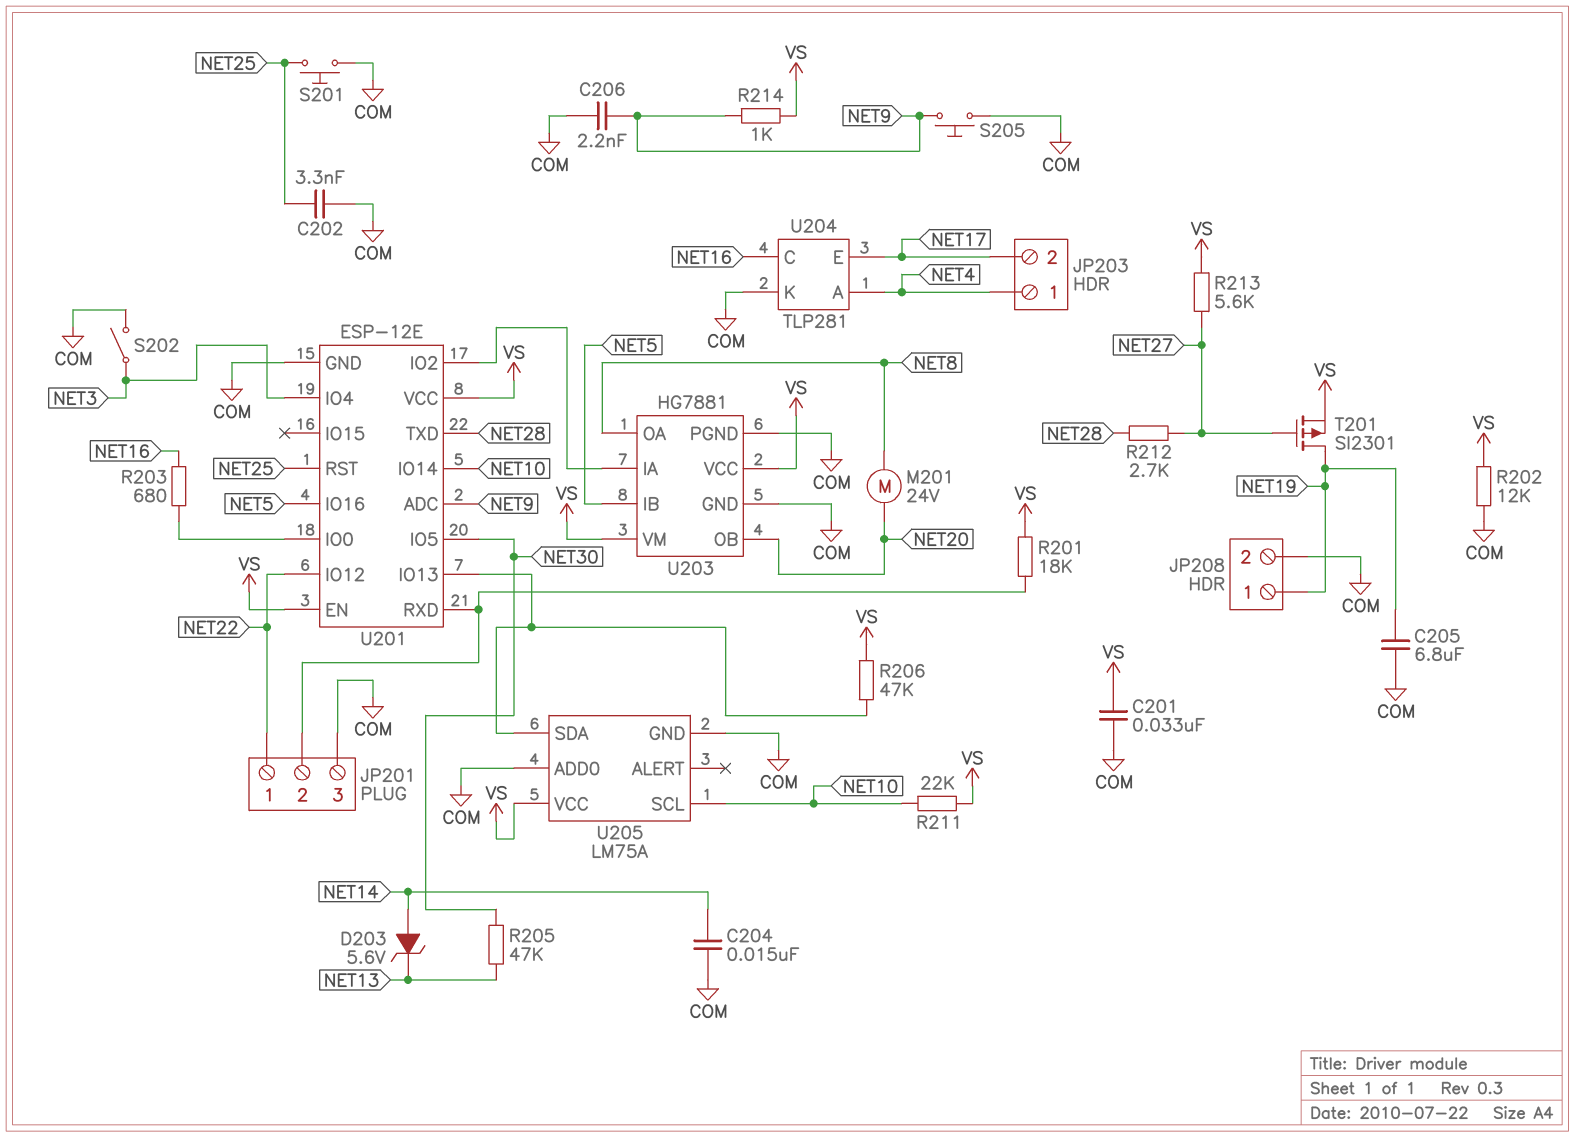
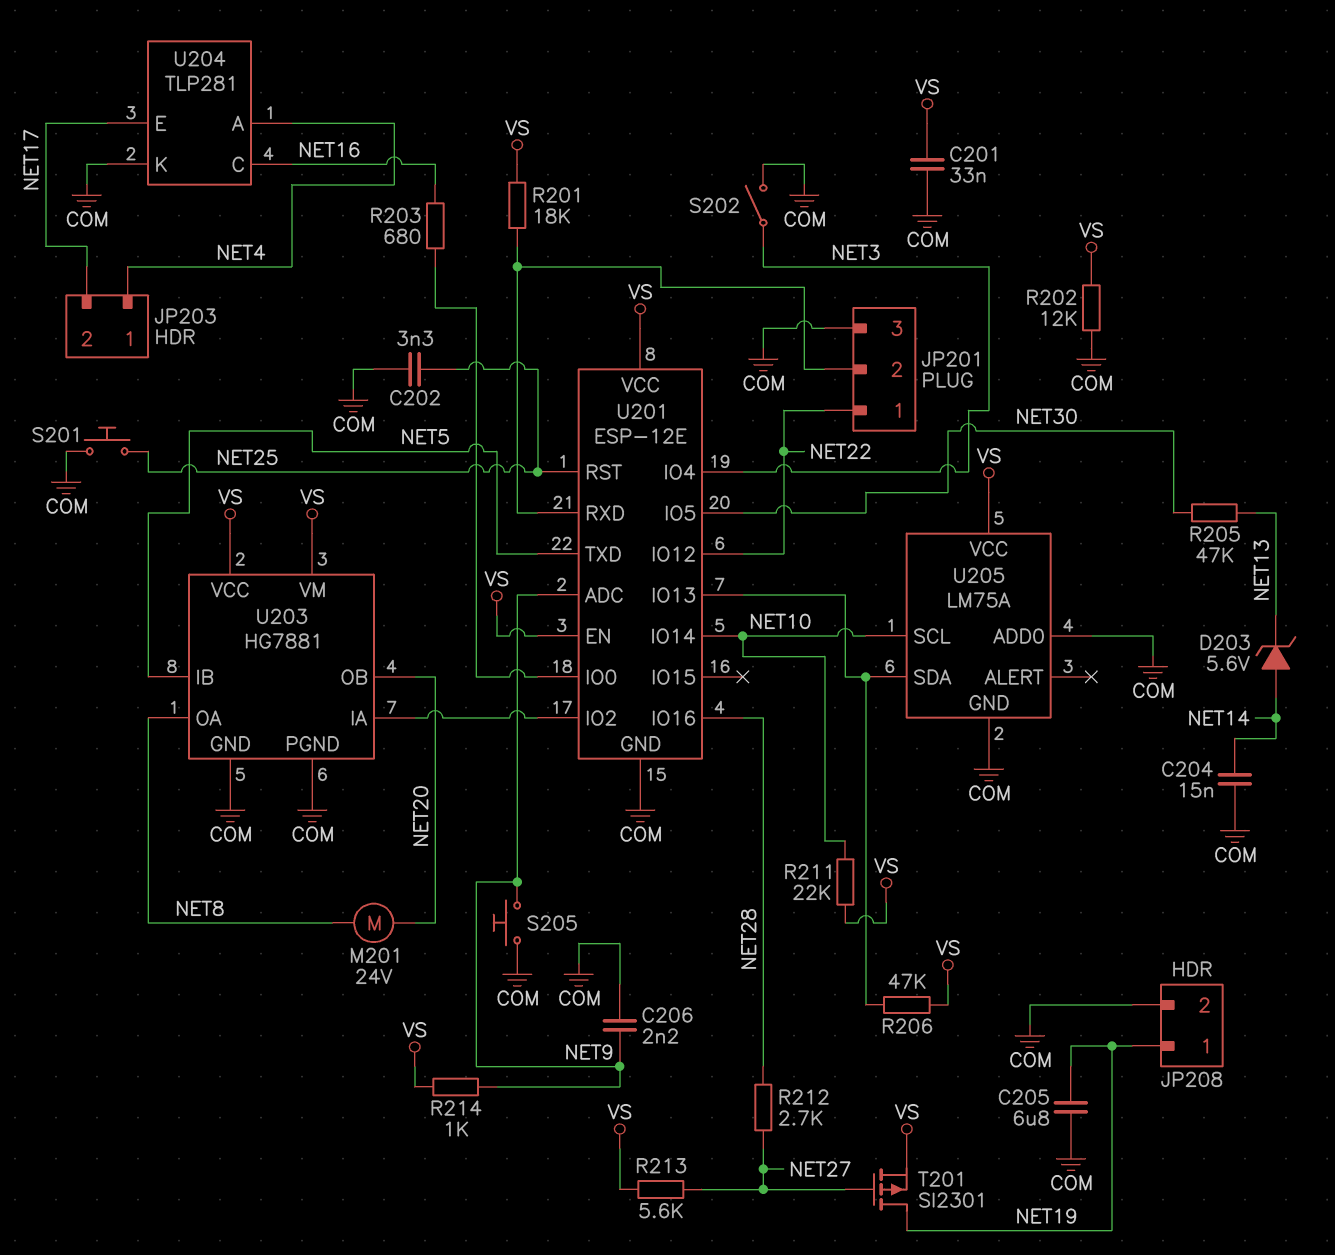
U201 pin IO16: NET5 -> NET28
U201 pin TXD: NET28 -> NET5

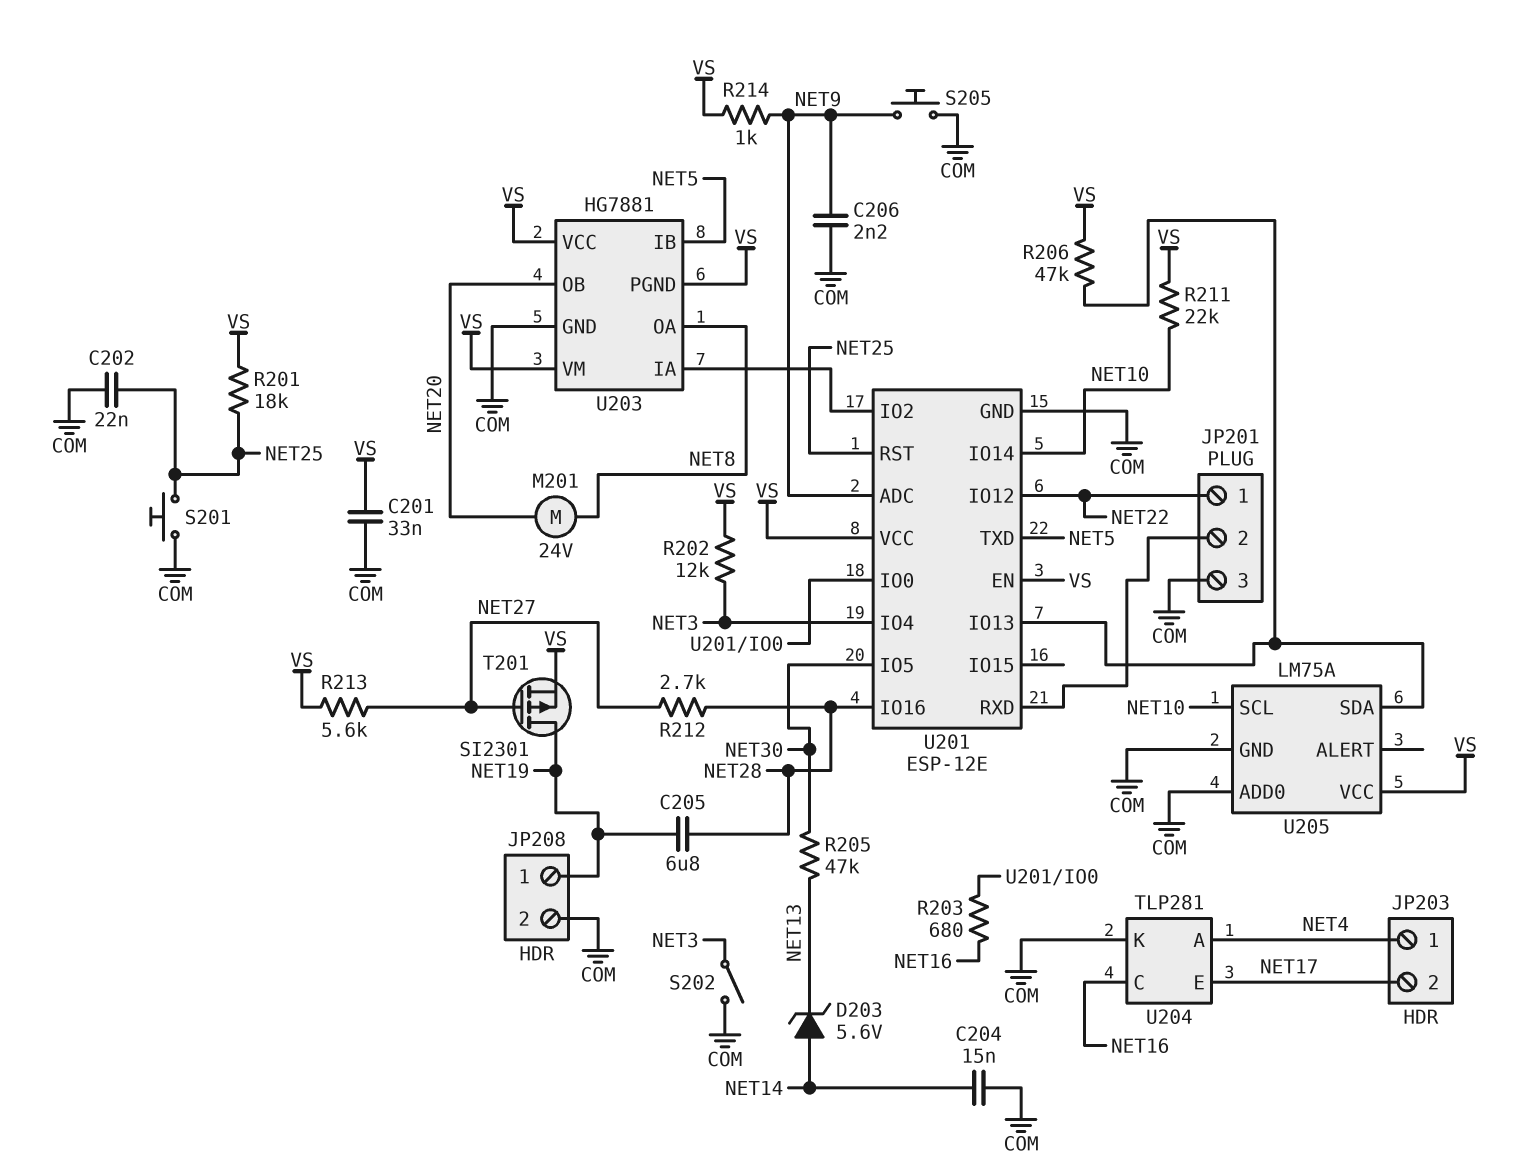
C202: 3.3nF (COM, NET25) -> 22nF (COM, NET25)
C205: 6.8uF (COM, NET19) -> 6.8uF (NET19, NET28)
R201: 18k (JP201/2, VS) -> 18k (NET25, VS)
R202: 12k (COM, VS) -> 12k (NET3, VS)
U203 pin PGND: COM -> VS

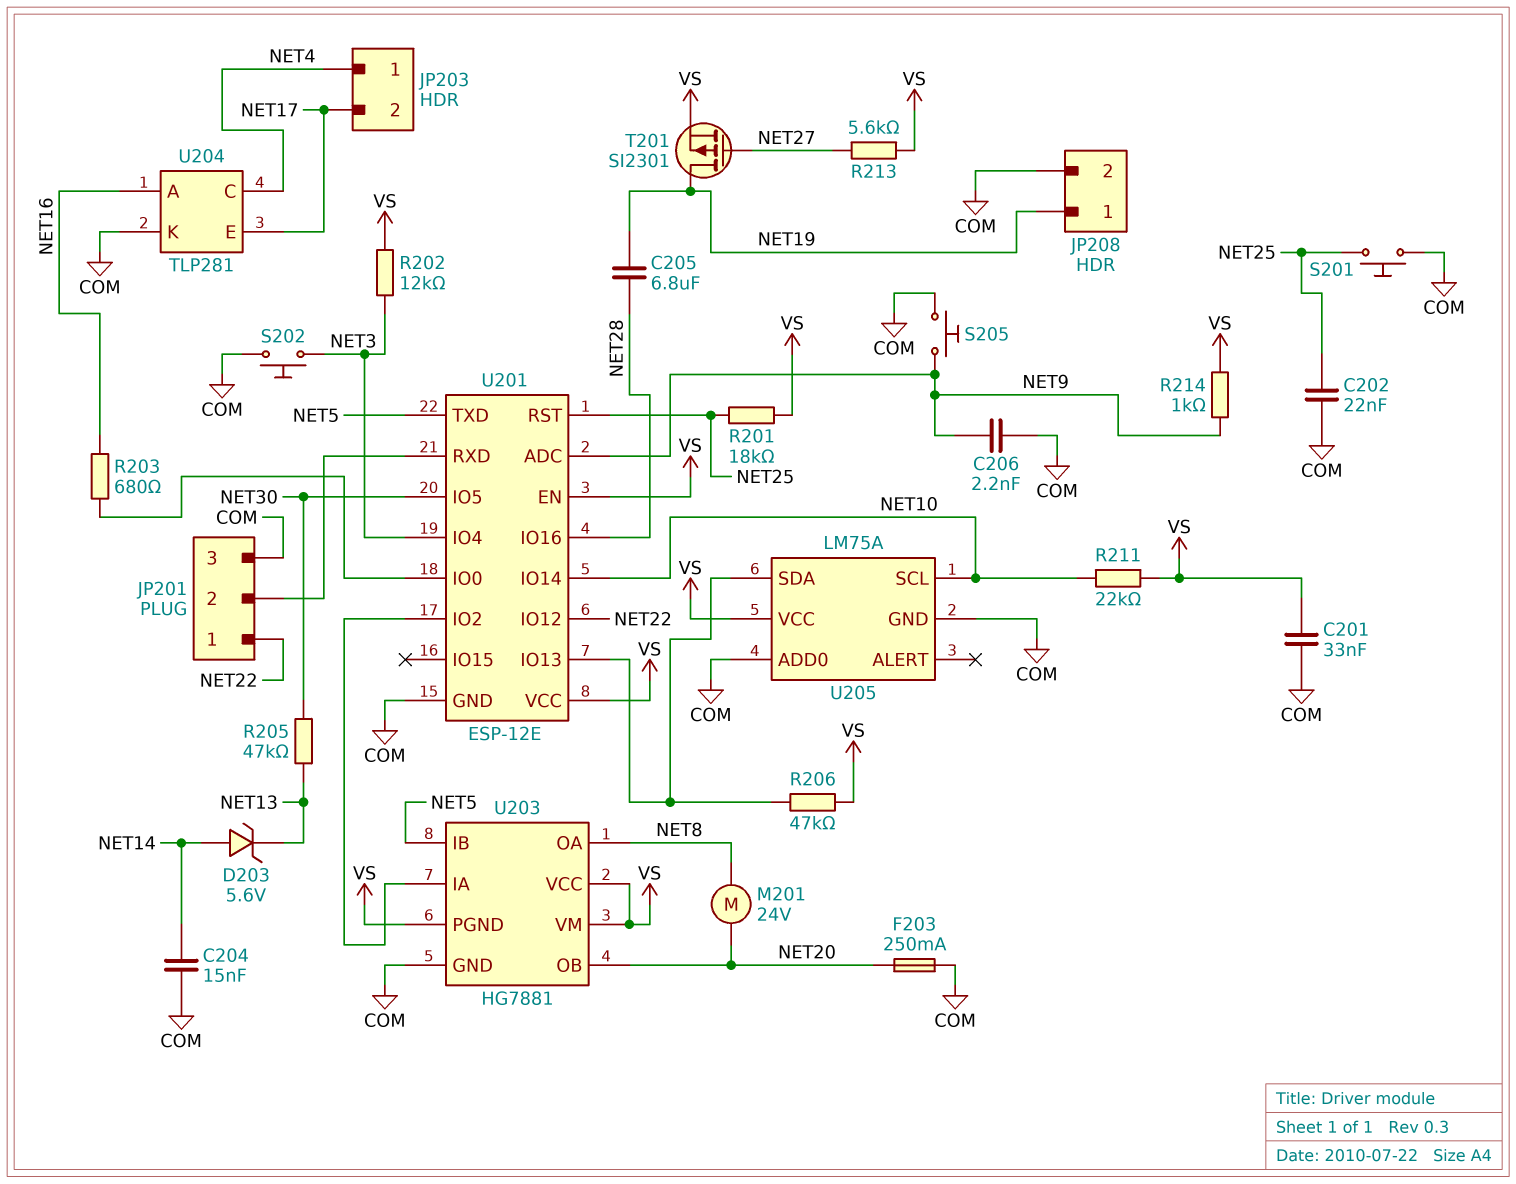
F203: none -> 250mA (COM, NET20)
R212: 2.7k (NET27, NET28) -> none
S202: switch (COM, NET3) -> button (COM, NET3)
U204 pin A: NET4 -> NET16
U204 pin C: NET16 -> NET4

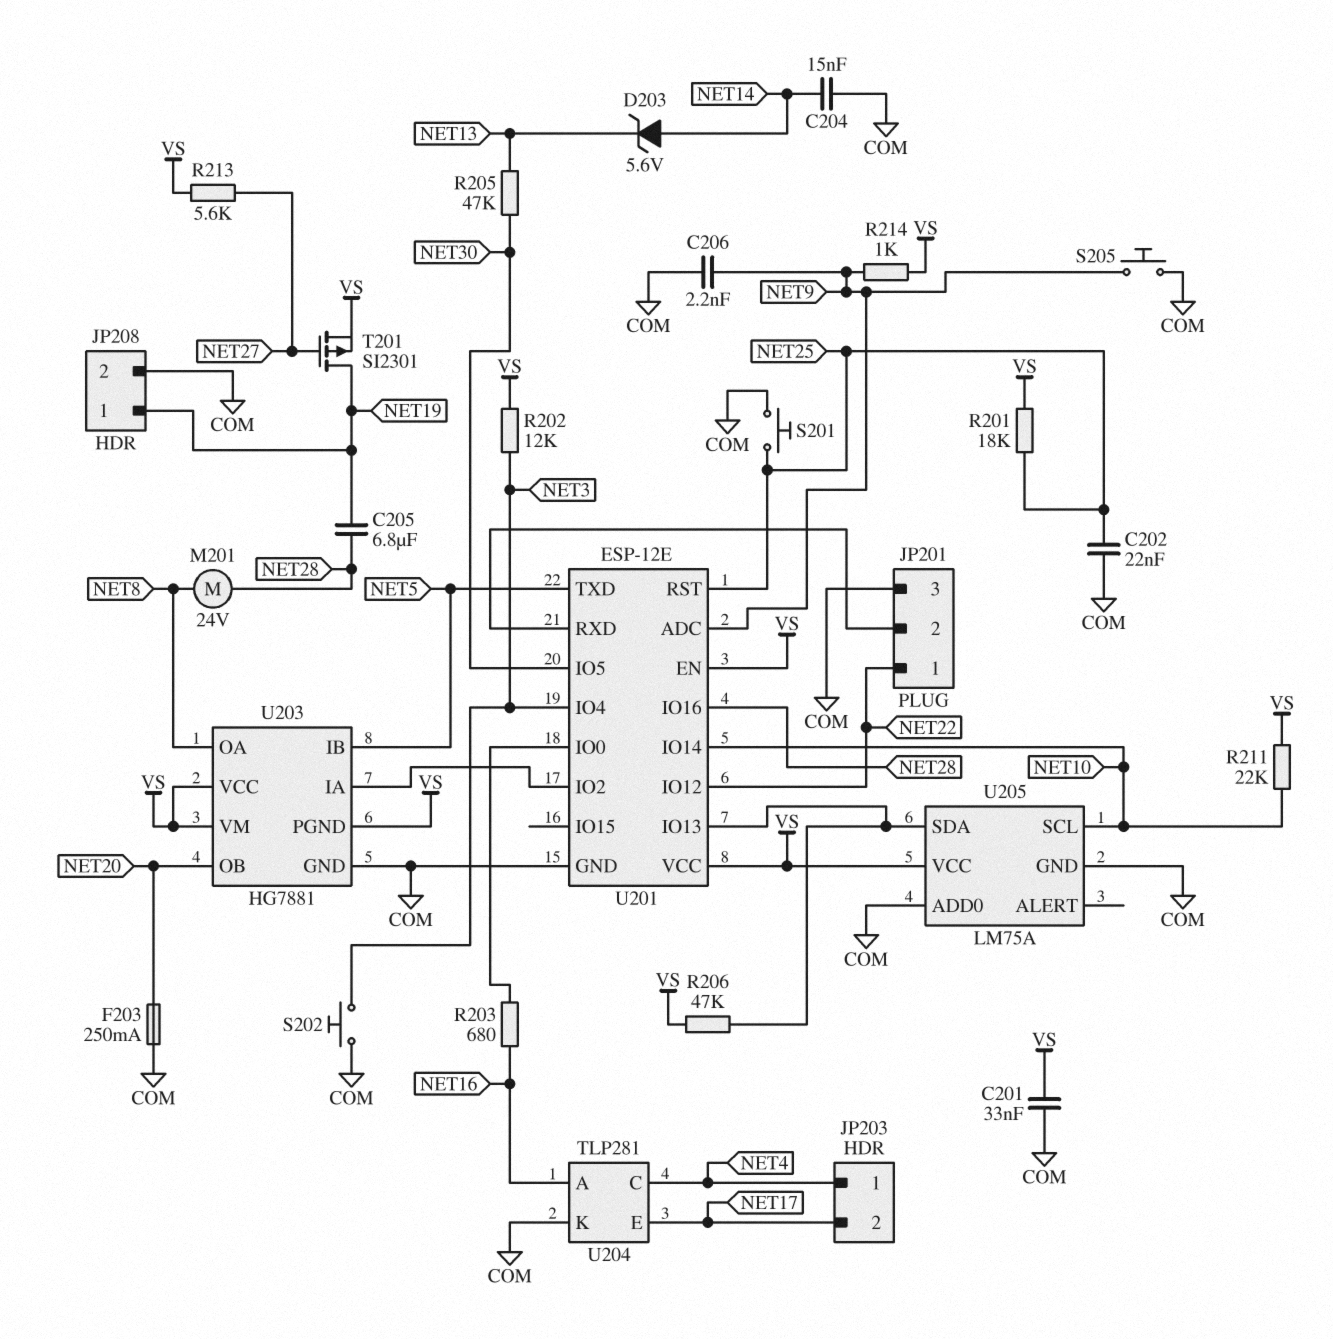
M201: motor 24V (NET8, NET20) -> motor 24V (NET8, NET28)

